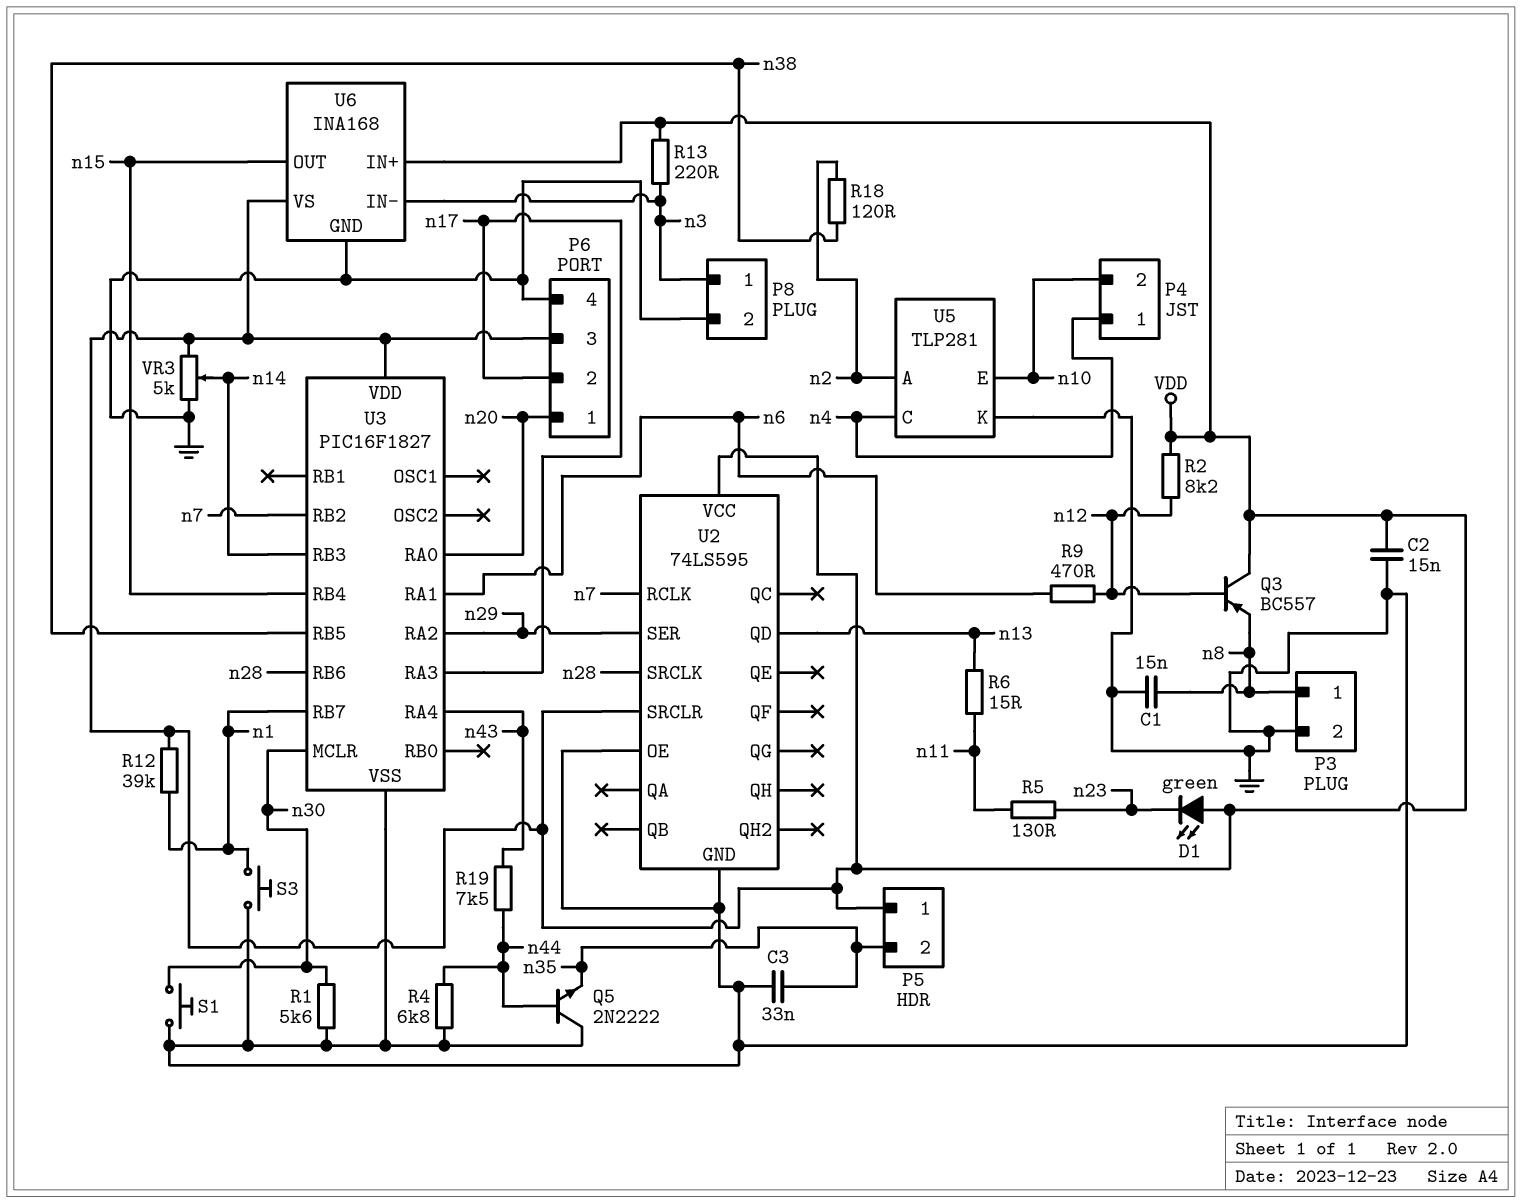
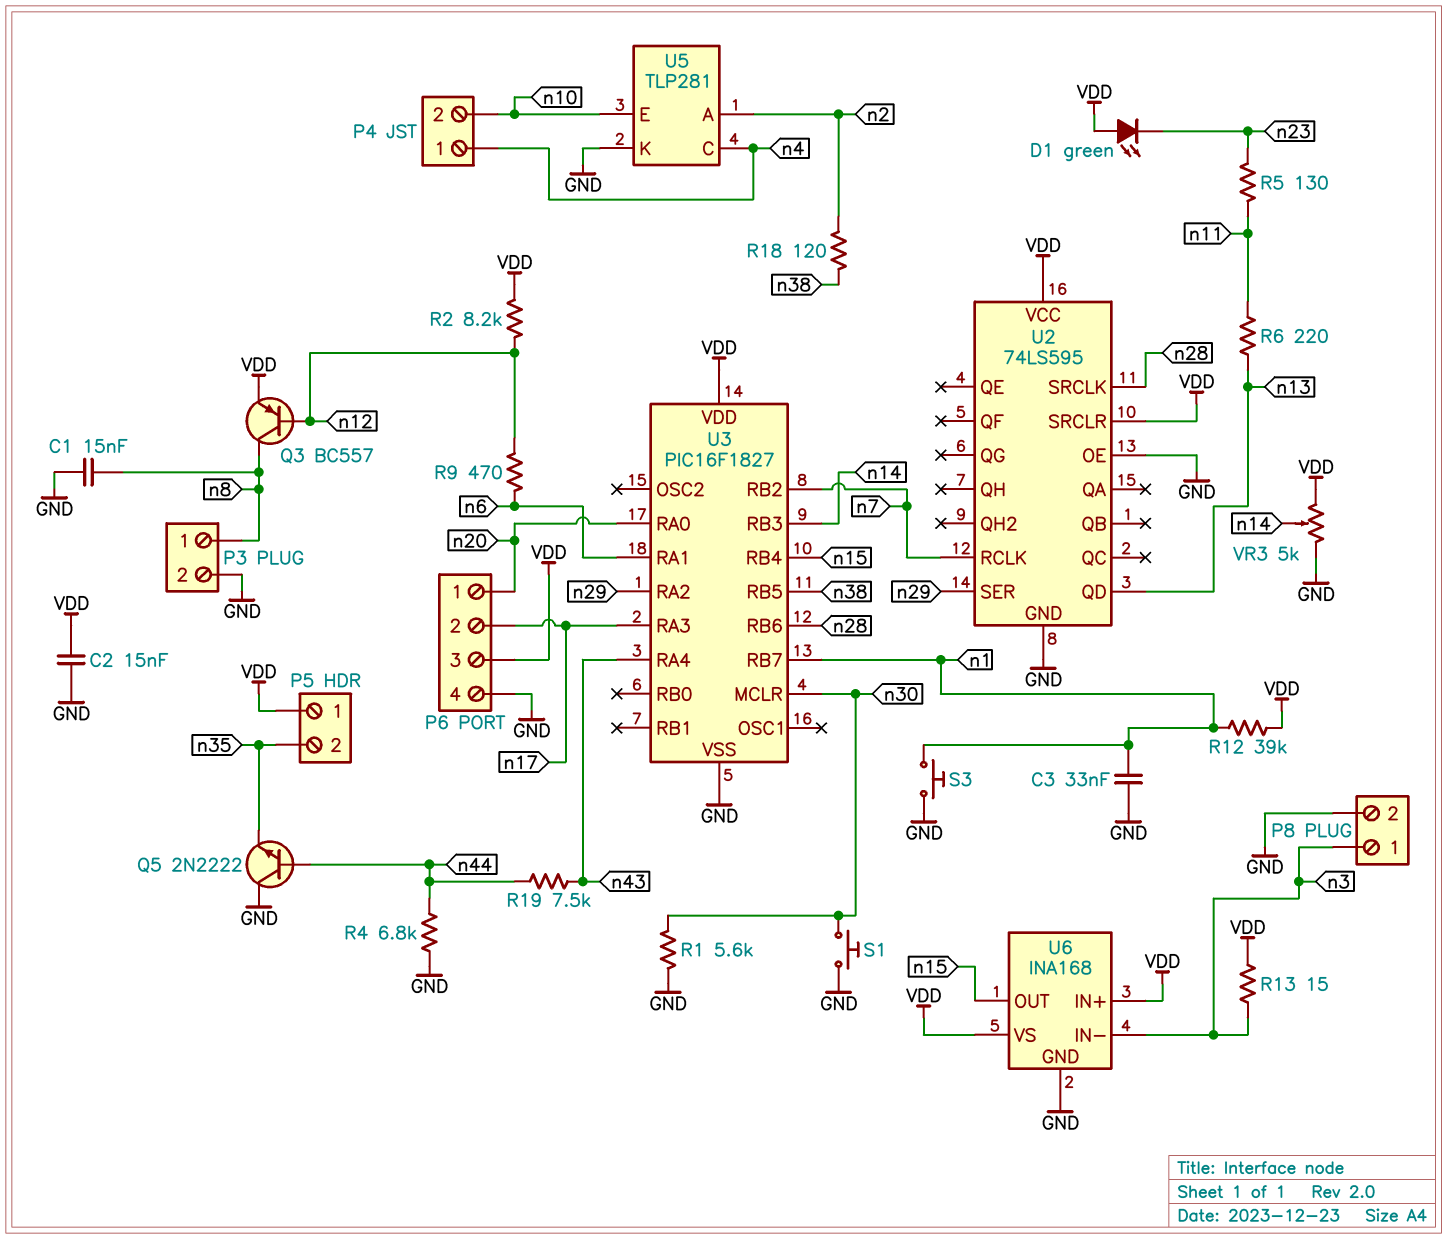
C3: 33nF (GND, n35) -> 33nF (GND, n1)
Q3: PNP BC557 (B n12, C VDD, E n8) -> PNP BC557 (B n12, C n8, E VDD)
R6: 15 (n11, n13) -> 220 (n11, n13)
R13: 220 (VDD, n3) -> 15 (VDD, n3)

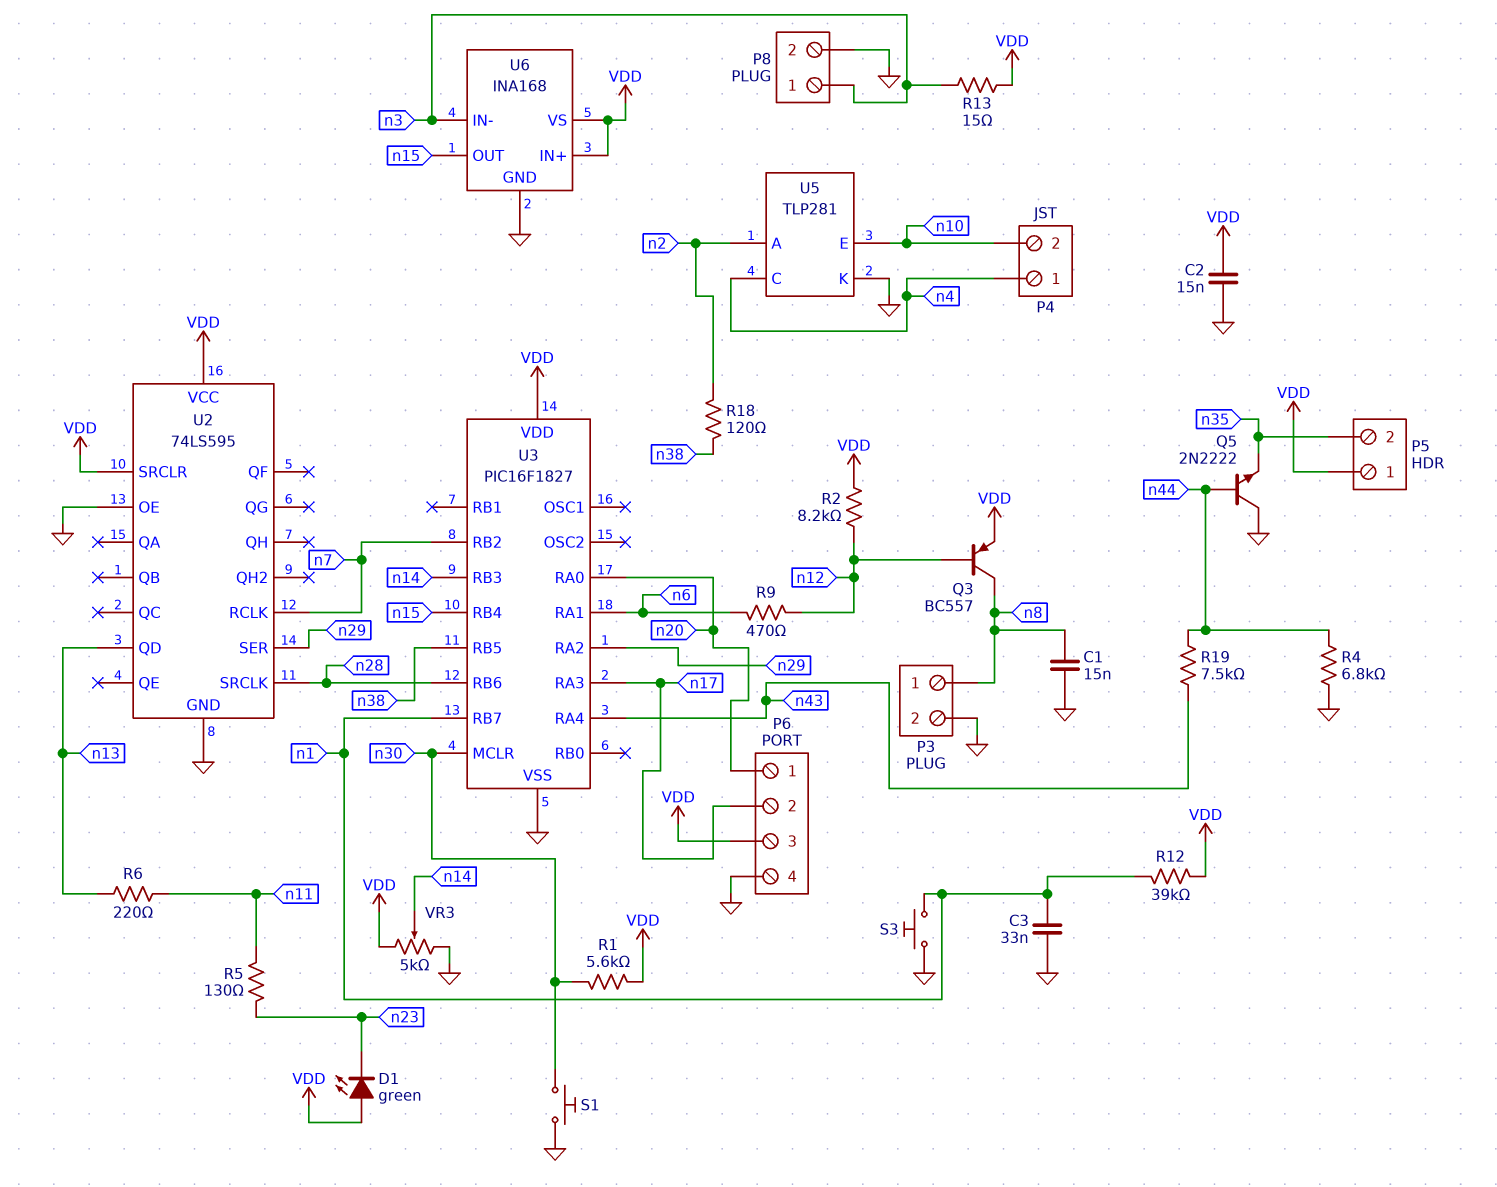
R1: 5.6k (GND, n30) -> 5.6k (VDD, n30)

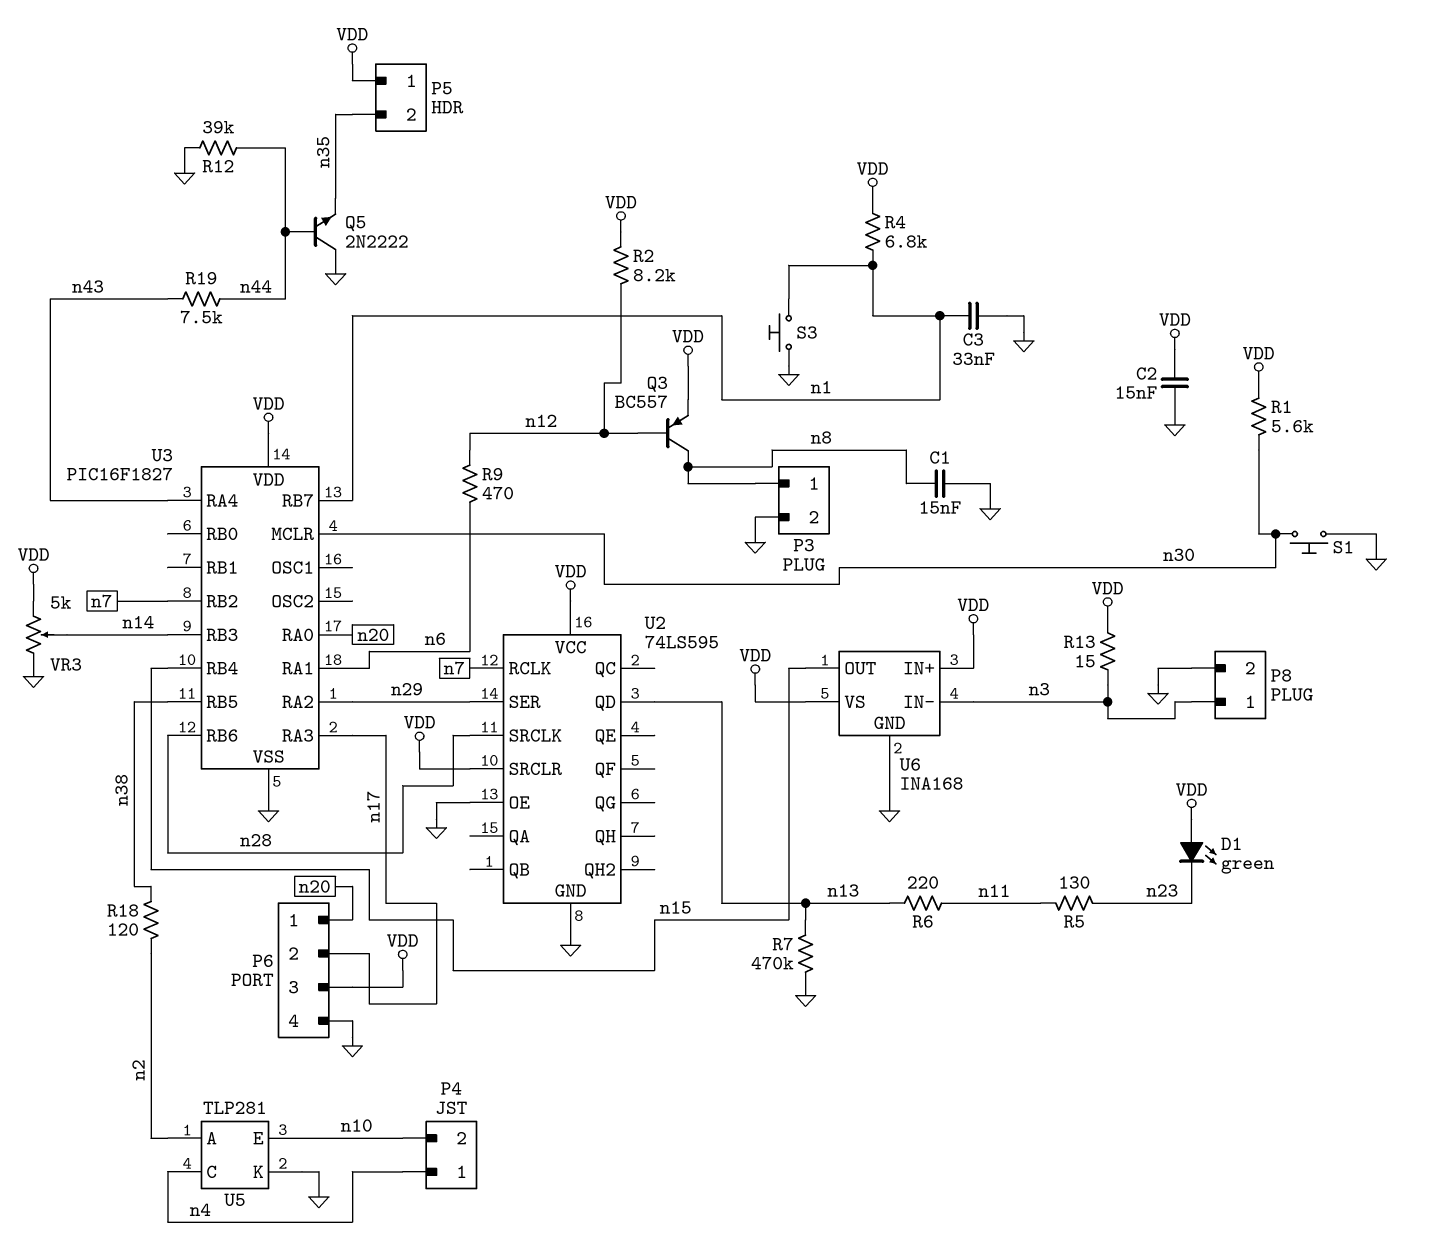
R4: 6.8k (GND, n44) -> 6.8k (VDD, n1)
R7: none -> 470k (GND, n13)
R12: 39k (VDD, n1) -> 39k (GND, n44)

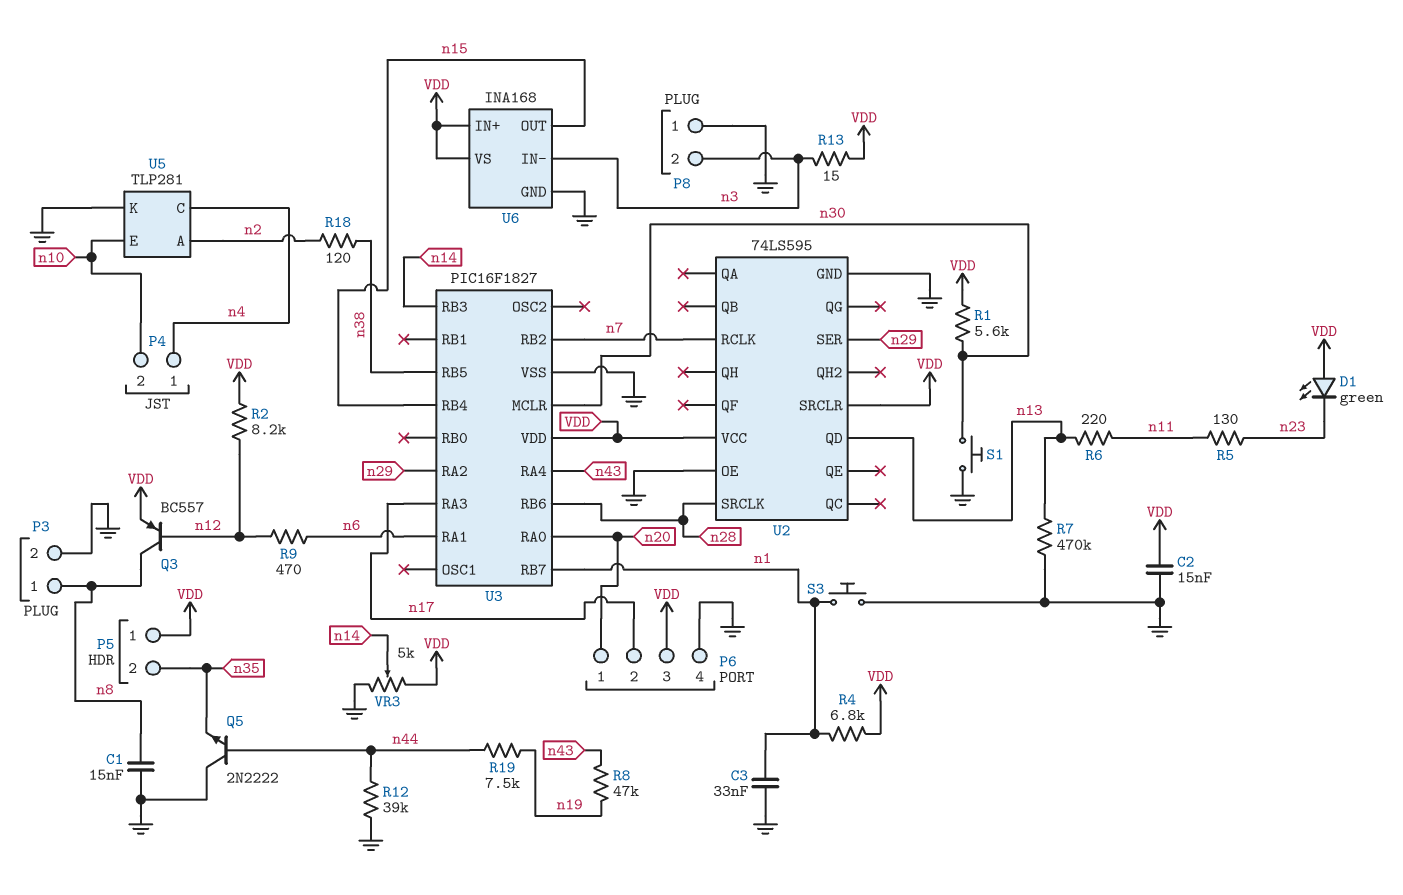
P8 pin 1: n3 -> GND
P8 pin 2: GND -> n3
R8: none -> 47k (n19, n43)
R19: 7.5k (n43, n44) -> 7.5k (n19, n44)

